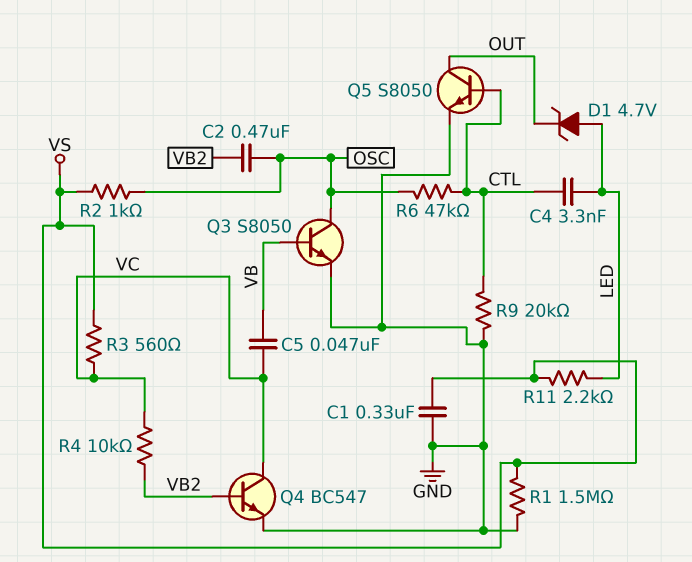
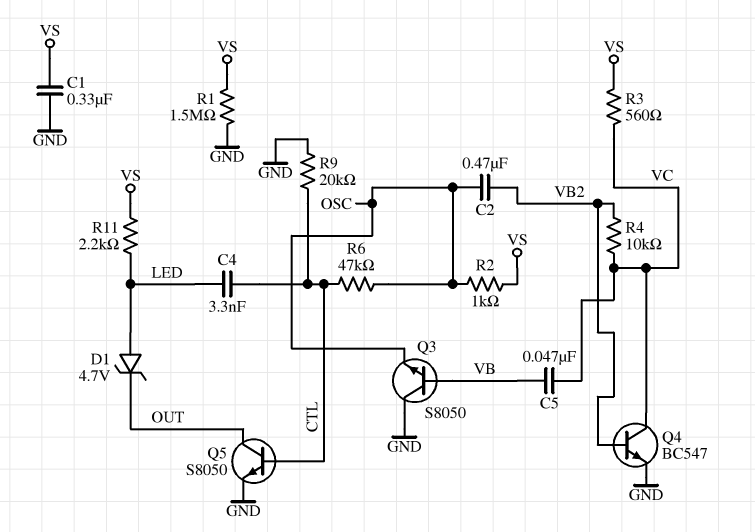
Q3: NPN S8050 (B VB, C OSC, E GND) -> NPN S8050 (B VB, C GND, E OSC)

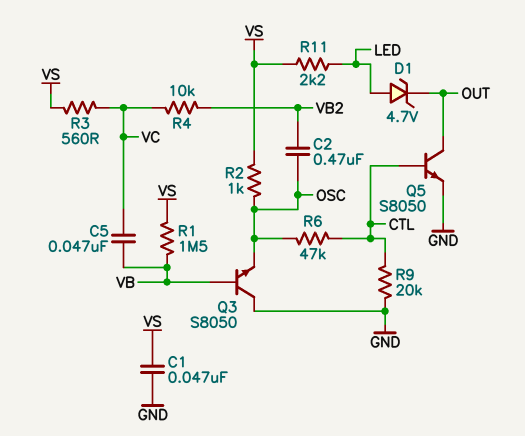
C1: 330nF (GND, VS) -> 47nF (GND, VS)
C4: 3.3nF (CTL, LED) -> none
Q4: NPN BC547 (B VB2, C VC, E GND) -> none
R1: 1.5M (GND, VS) -> 1.5M (VB, VS)

